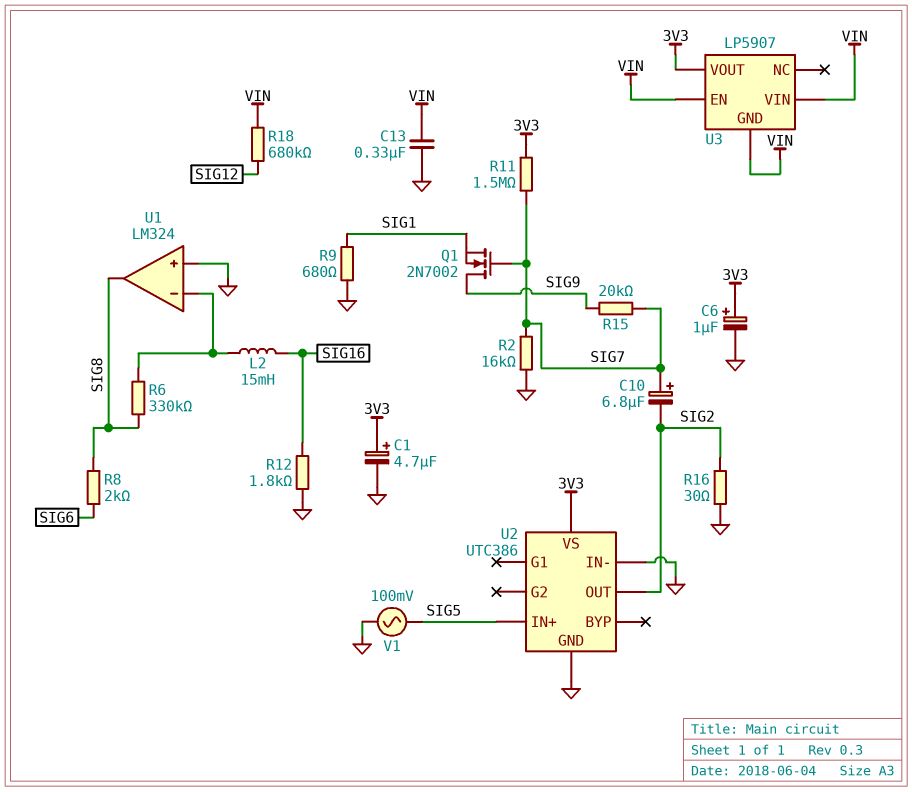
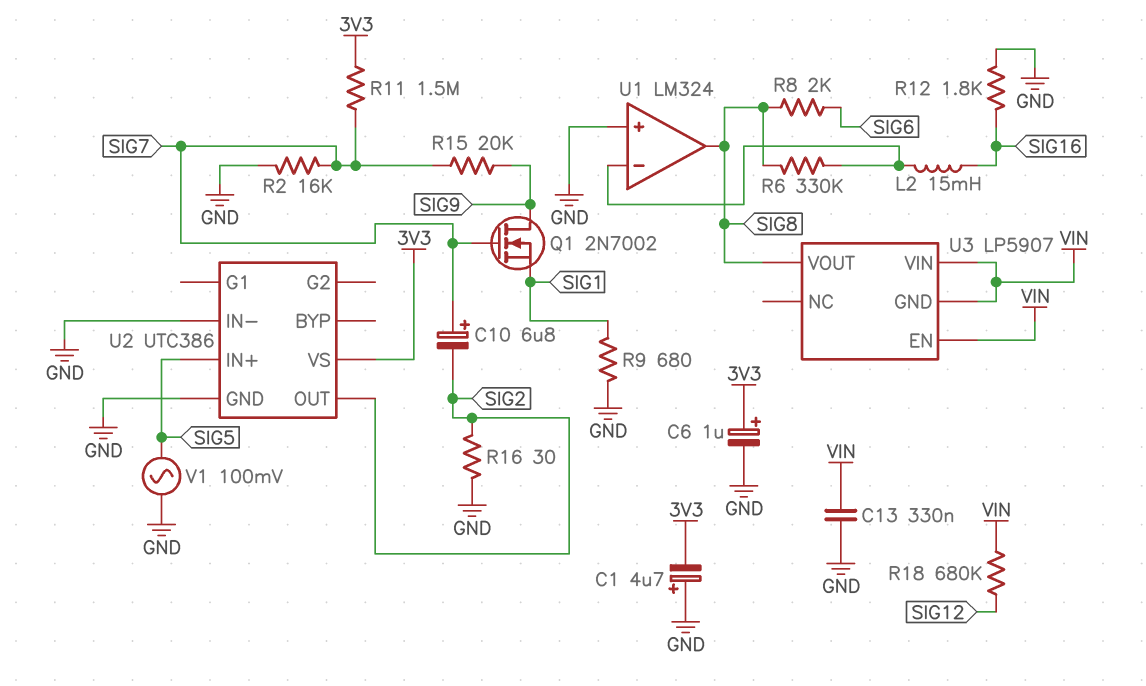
C1: 4.7uF (plus 3V3, minus GND) -> 4.7uF (plus GND, minus 3V3)
U3 pin VOUT: 3V3 -> SIG8

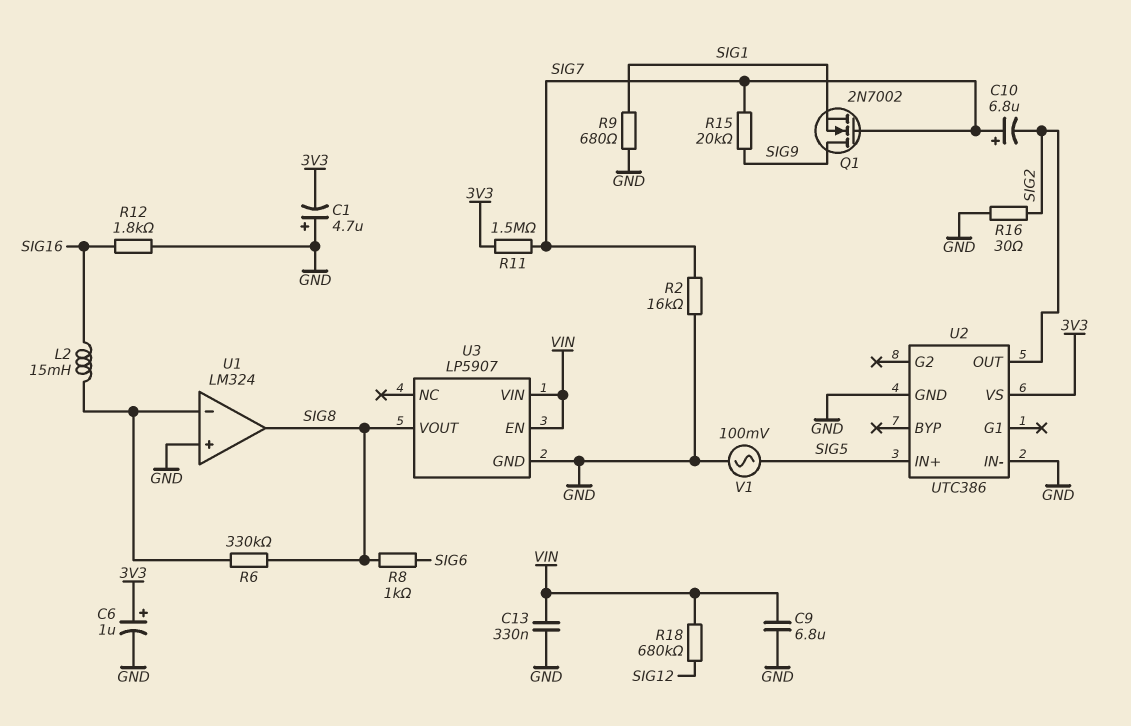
C9: none -> 6.8uF (GND, VIN)
R8: 2k (SIG6, SIG8) -> 1k (SIG6, SIG8)
U3 pin GND: VIN -> GND

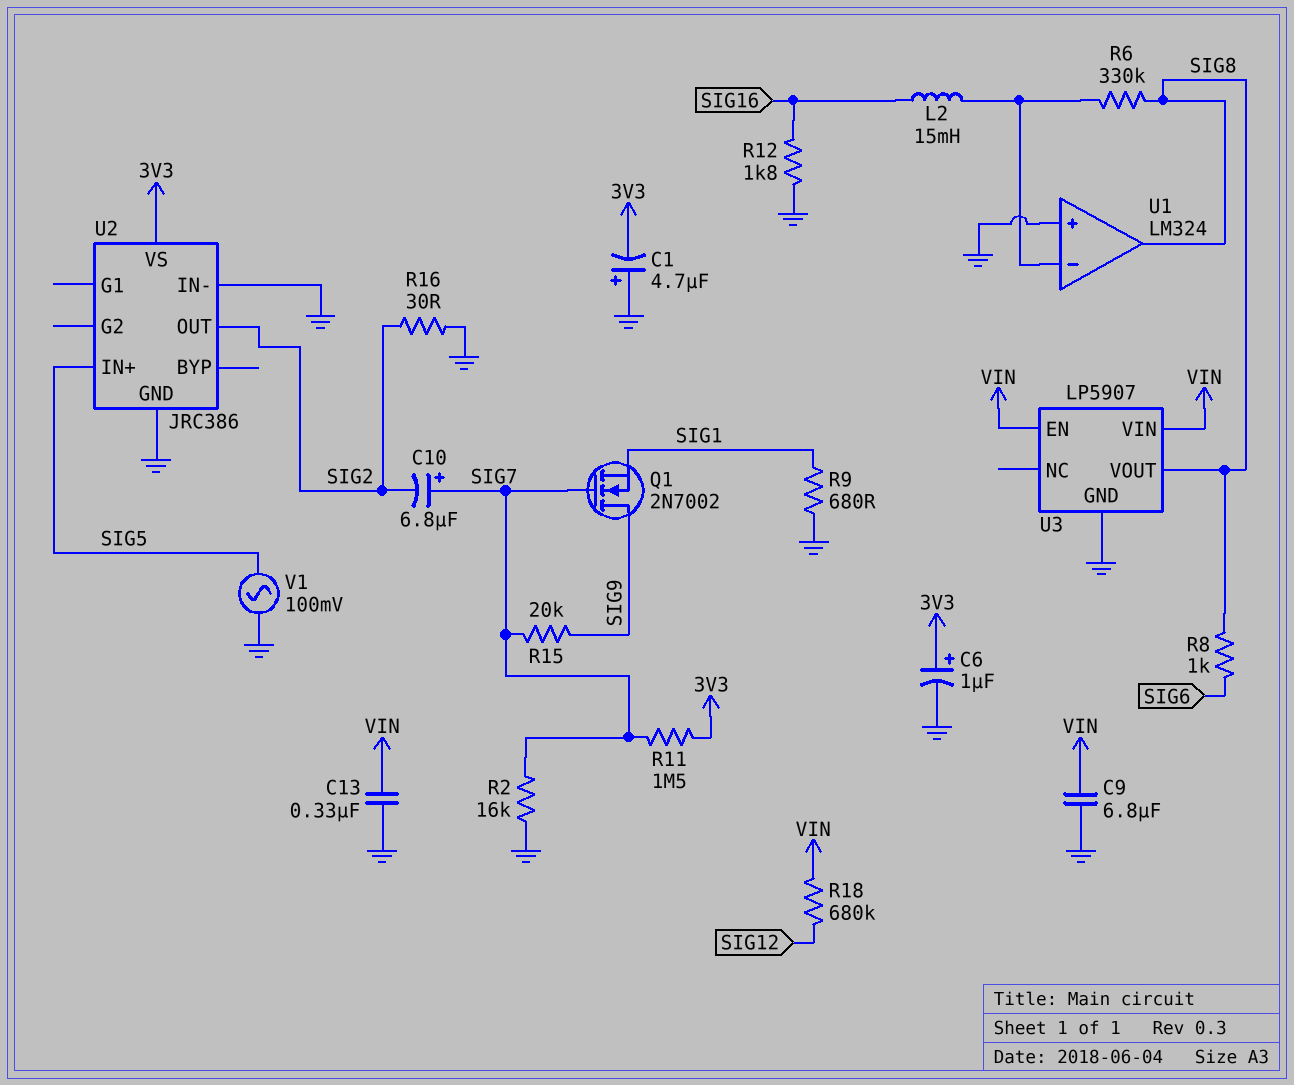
U2: UTC386 -> JRC386

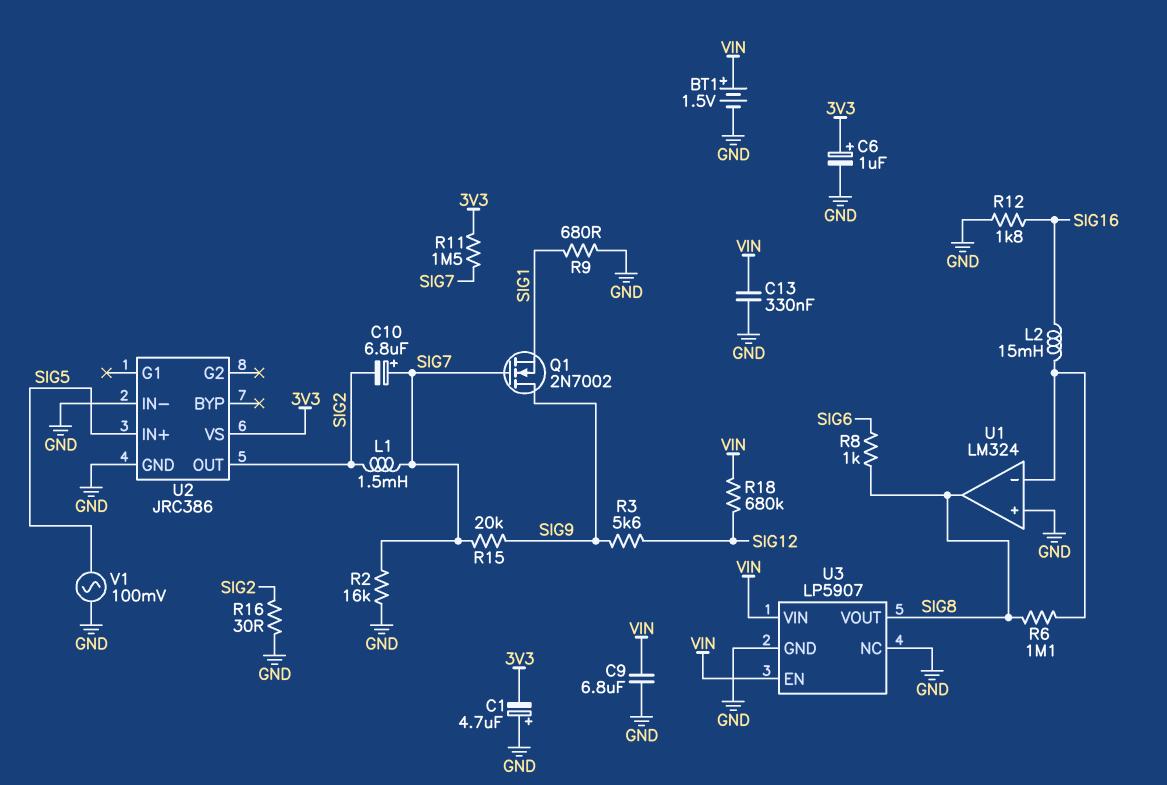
BT1: none -> 1.5V (plus VIN, minus GND)
L1: none -> 1.5mH (SIG2, SIG7)
R3: none -> 5.6k (SIG9, SIG12)
R6: 330k (SIG8, U1/in-) -> 1.1M (SIG8, U1/in-)
U3 pin NC: none -> GND

